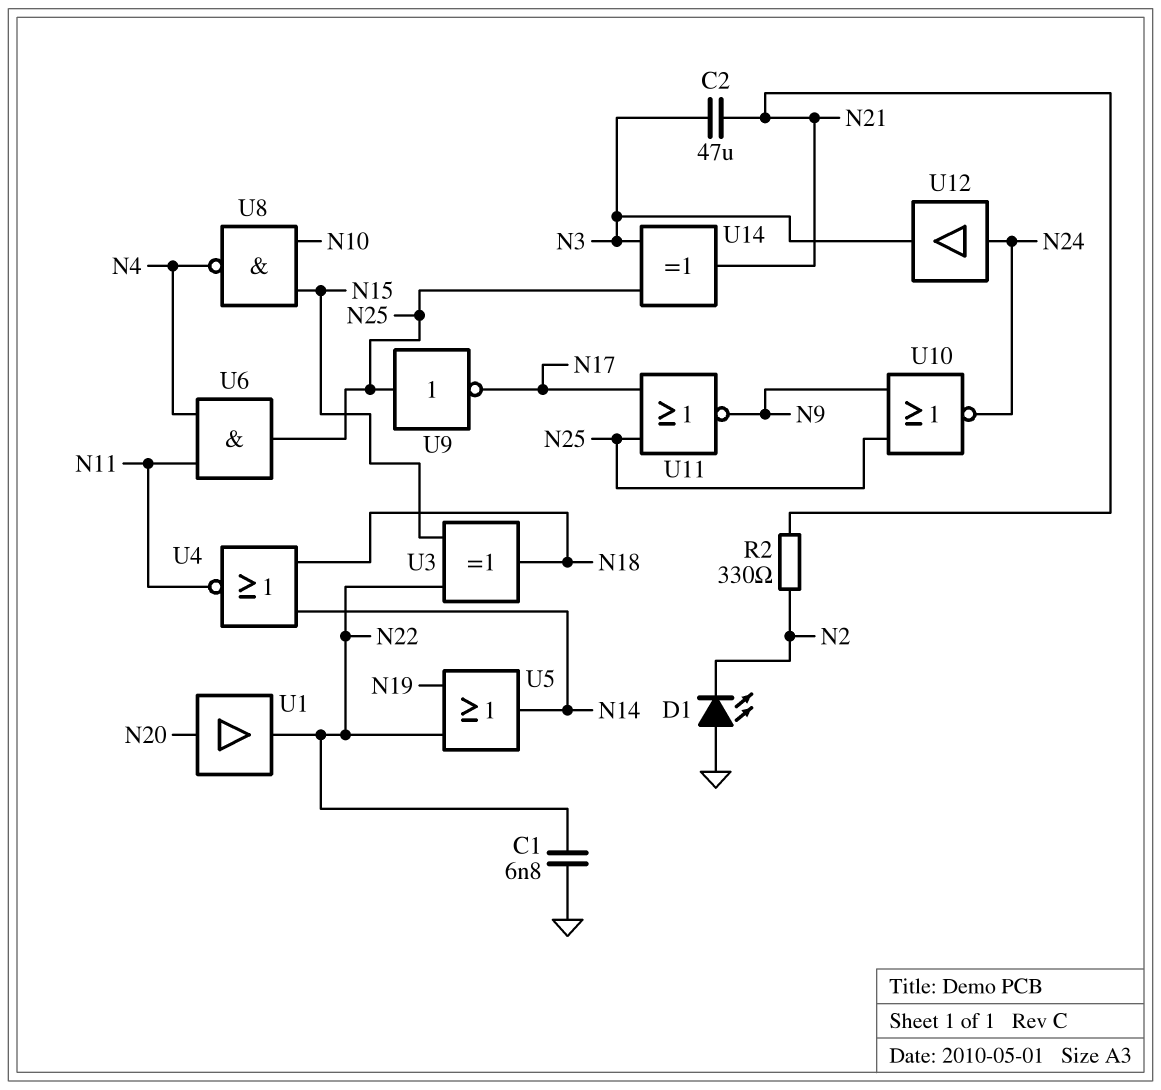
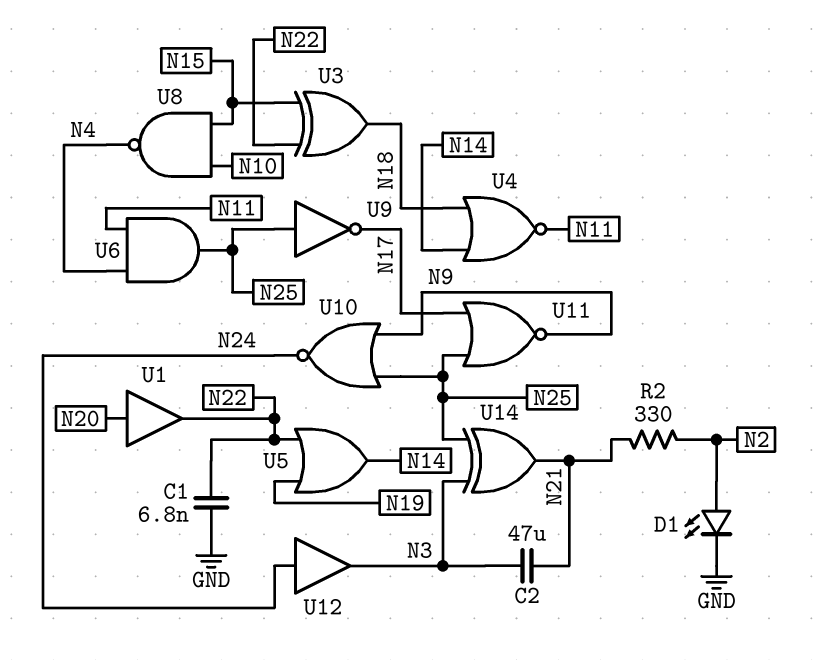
D1: LED (A GND, K N2) -> LED (A N2, K GND)

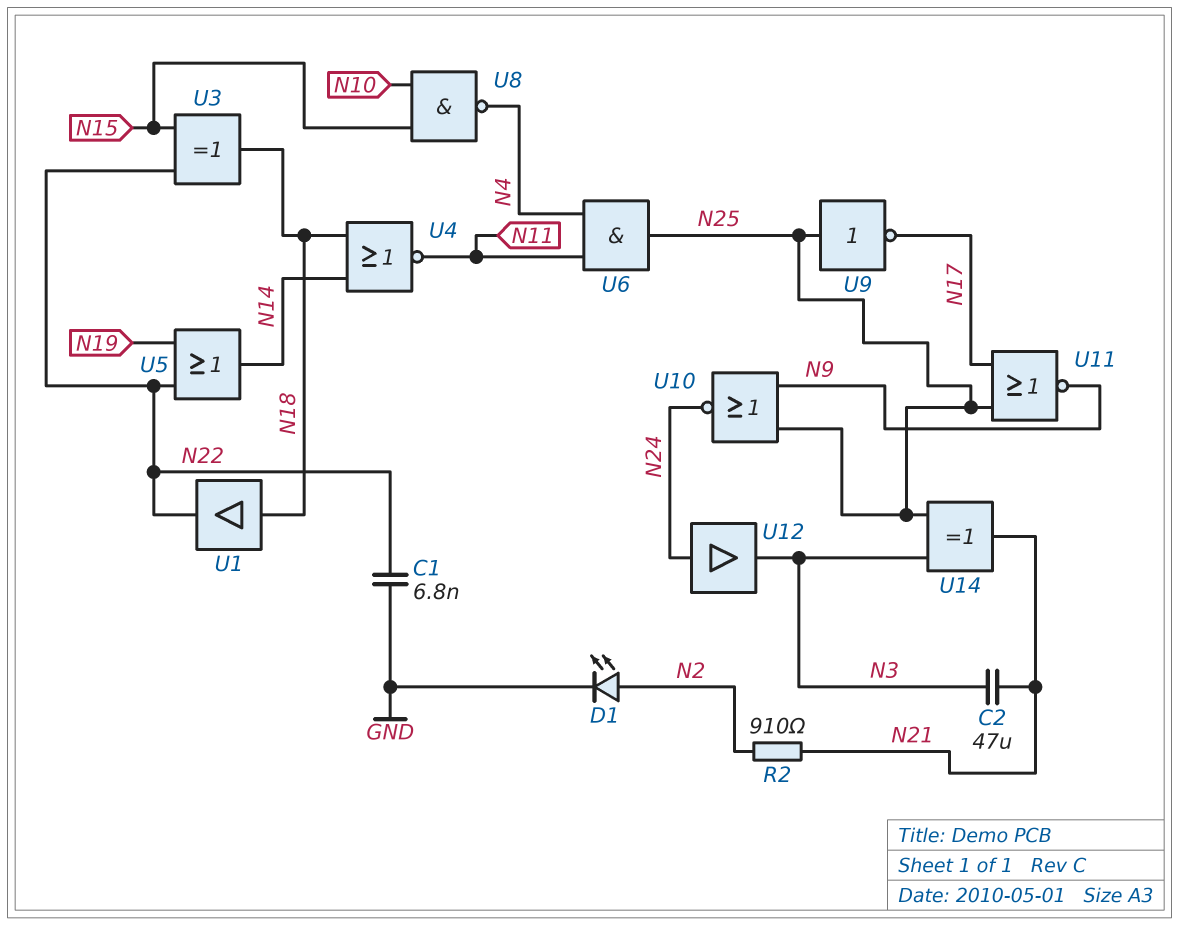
R2: 330 (N2, N21) -> 910 (N2, N21)
U1: buffer (in N20, out N22) -> buffer (in N18, out N22)

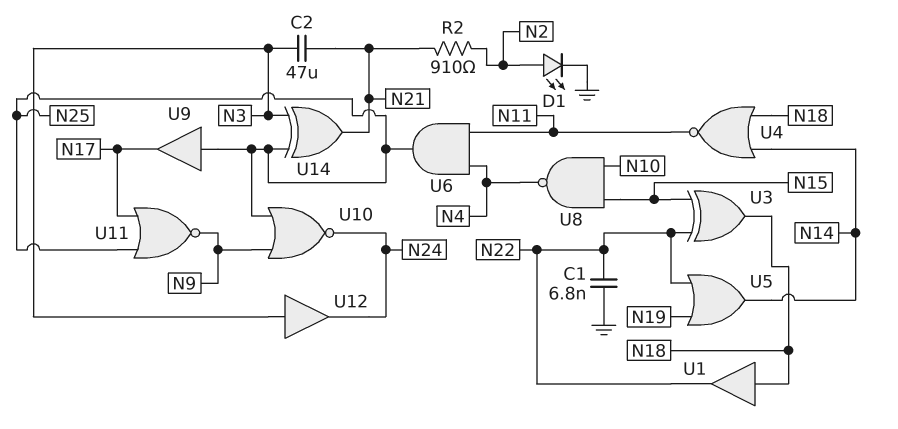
U9: NOT (in N25, out N17) -> buffer (in N25, out N17)
U12: buffer (in N24, out N3) -> buffer (in N3, out N24)

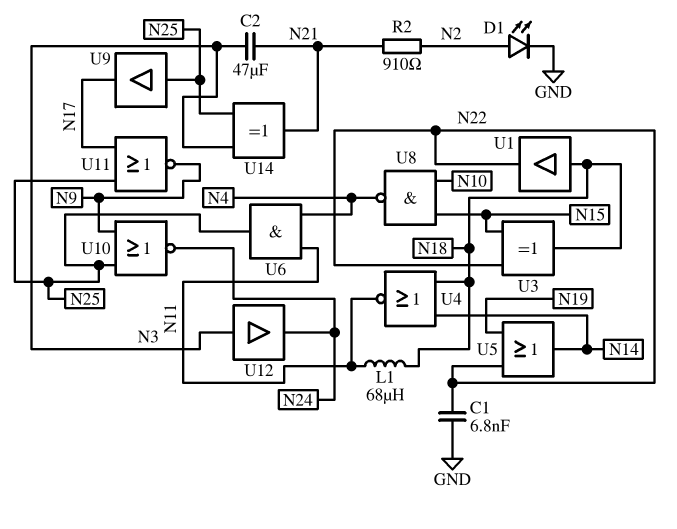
L1: none -> 68uH (N11, N18)

